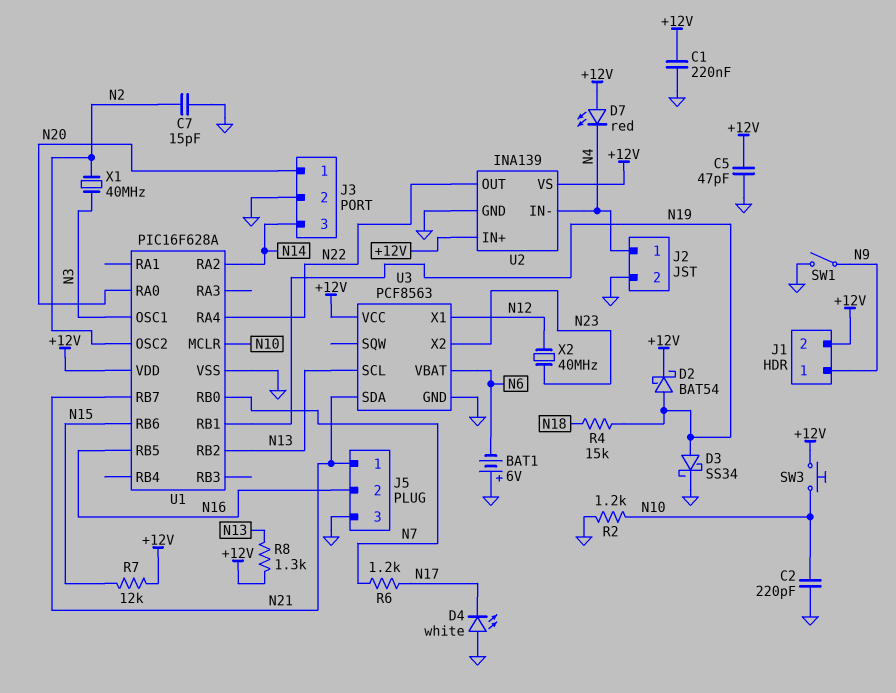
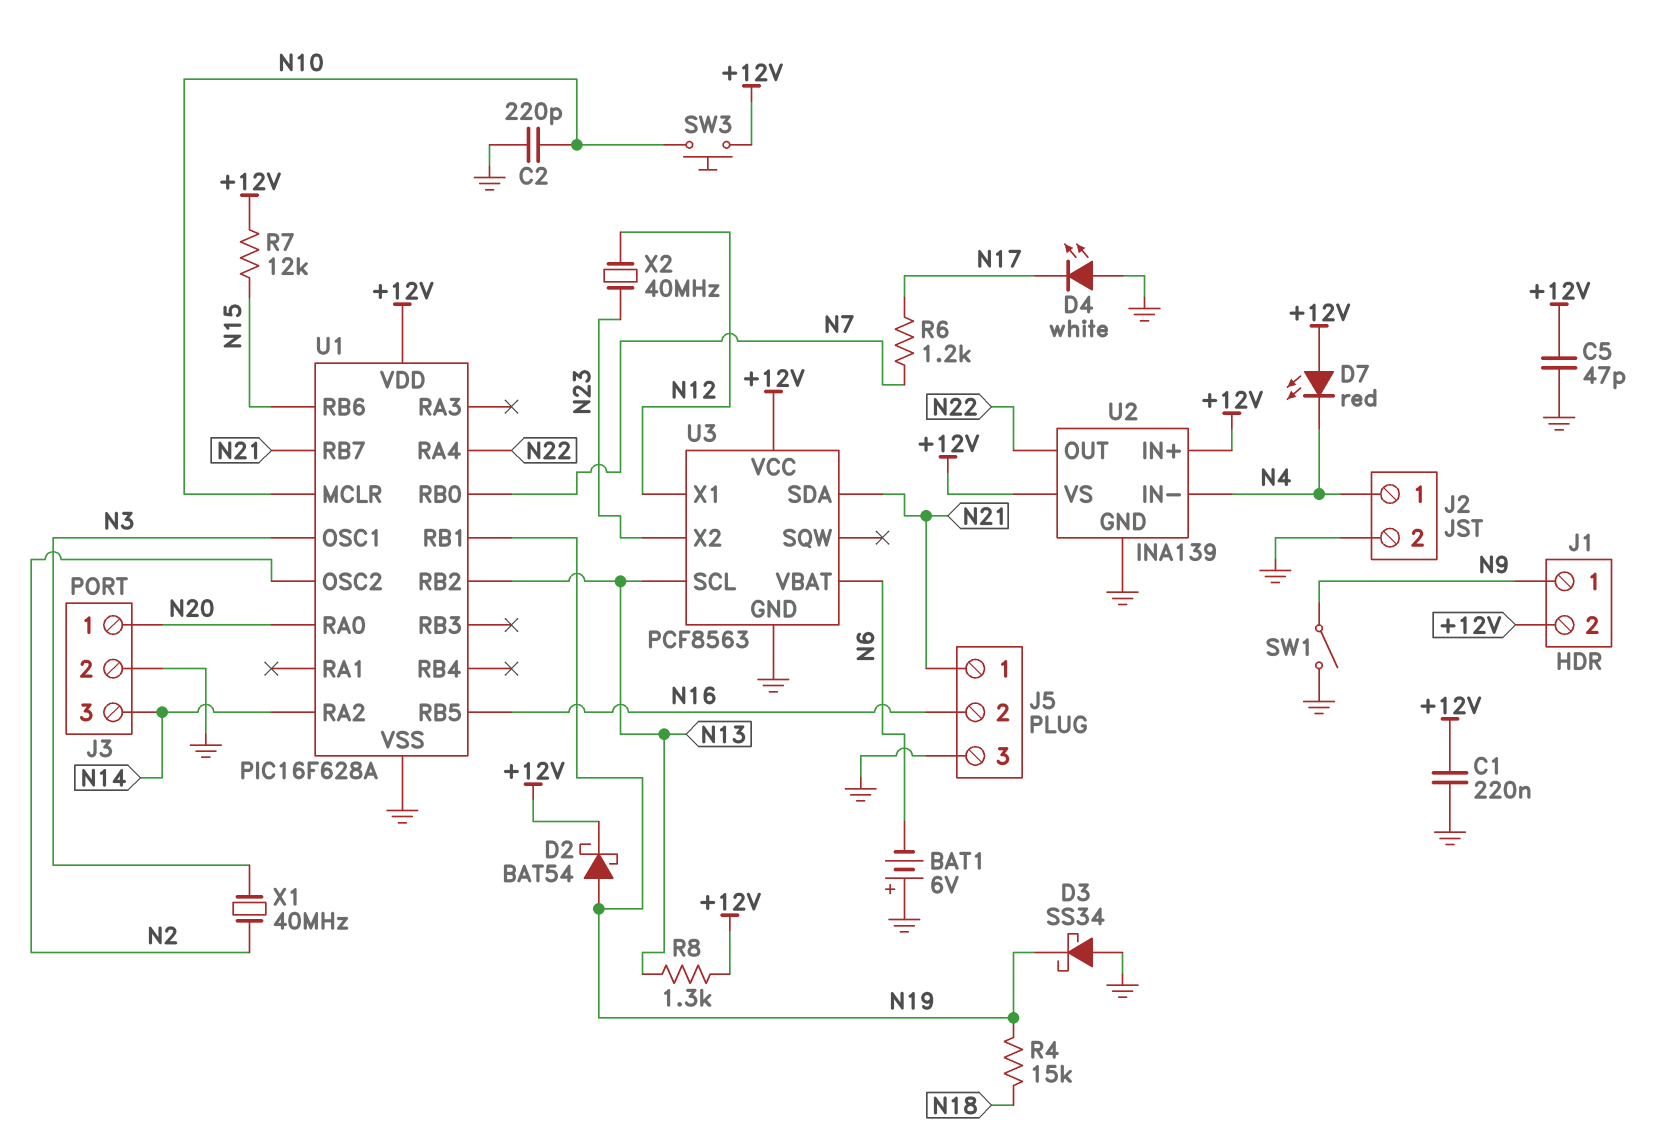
C7: 15pF (GND, N2) -> none
D3: schottky SS34 (A N19, K GND) -> schottky SS34 (A GND, K N19)
R2: 1.2k (GND, N10) -> none

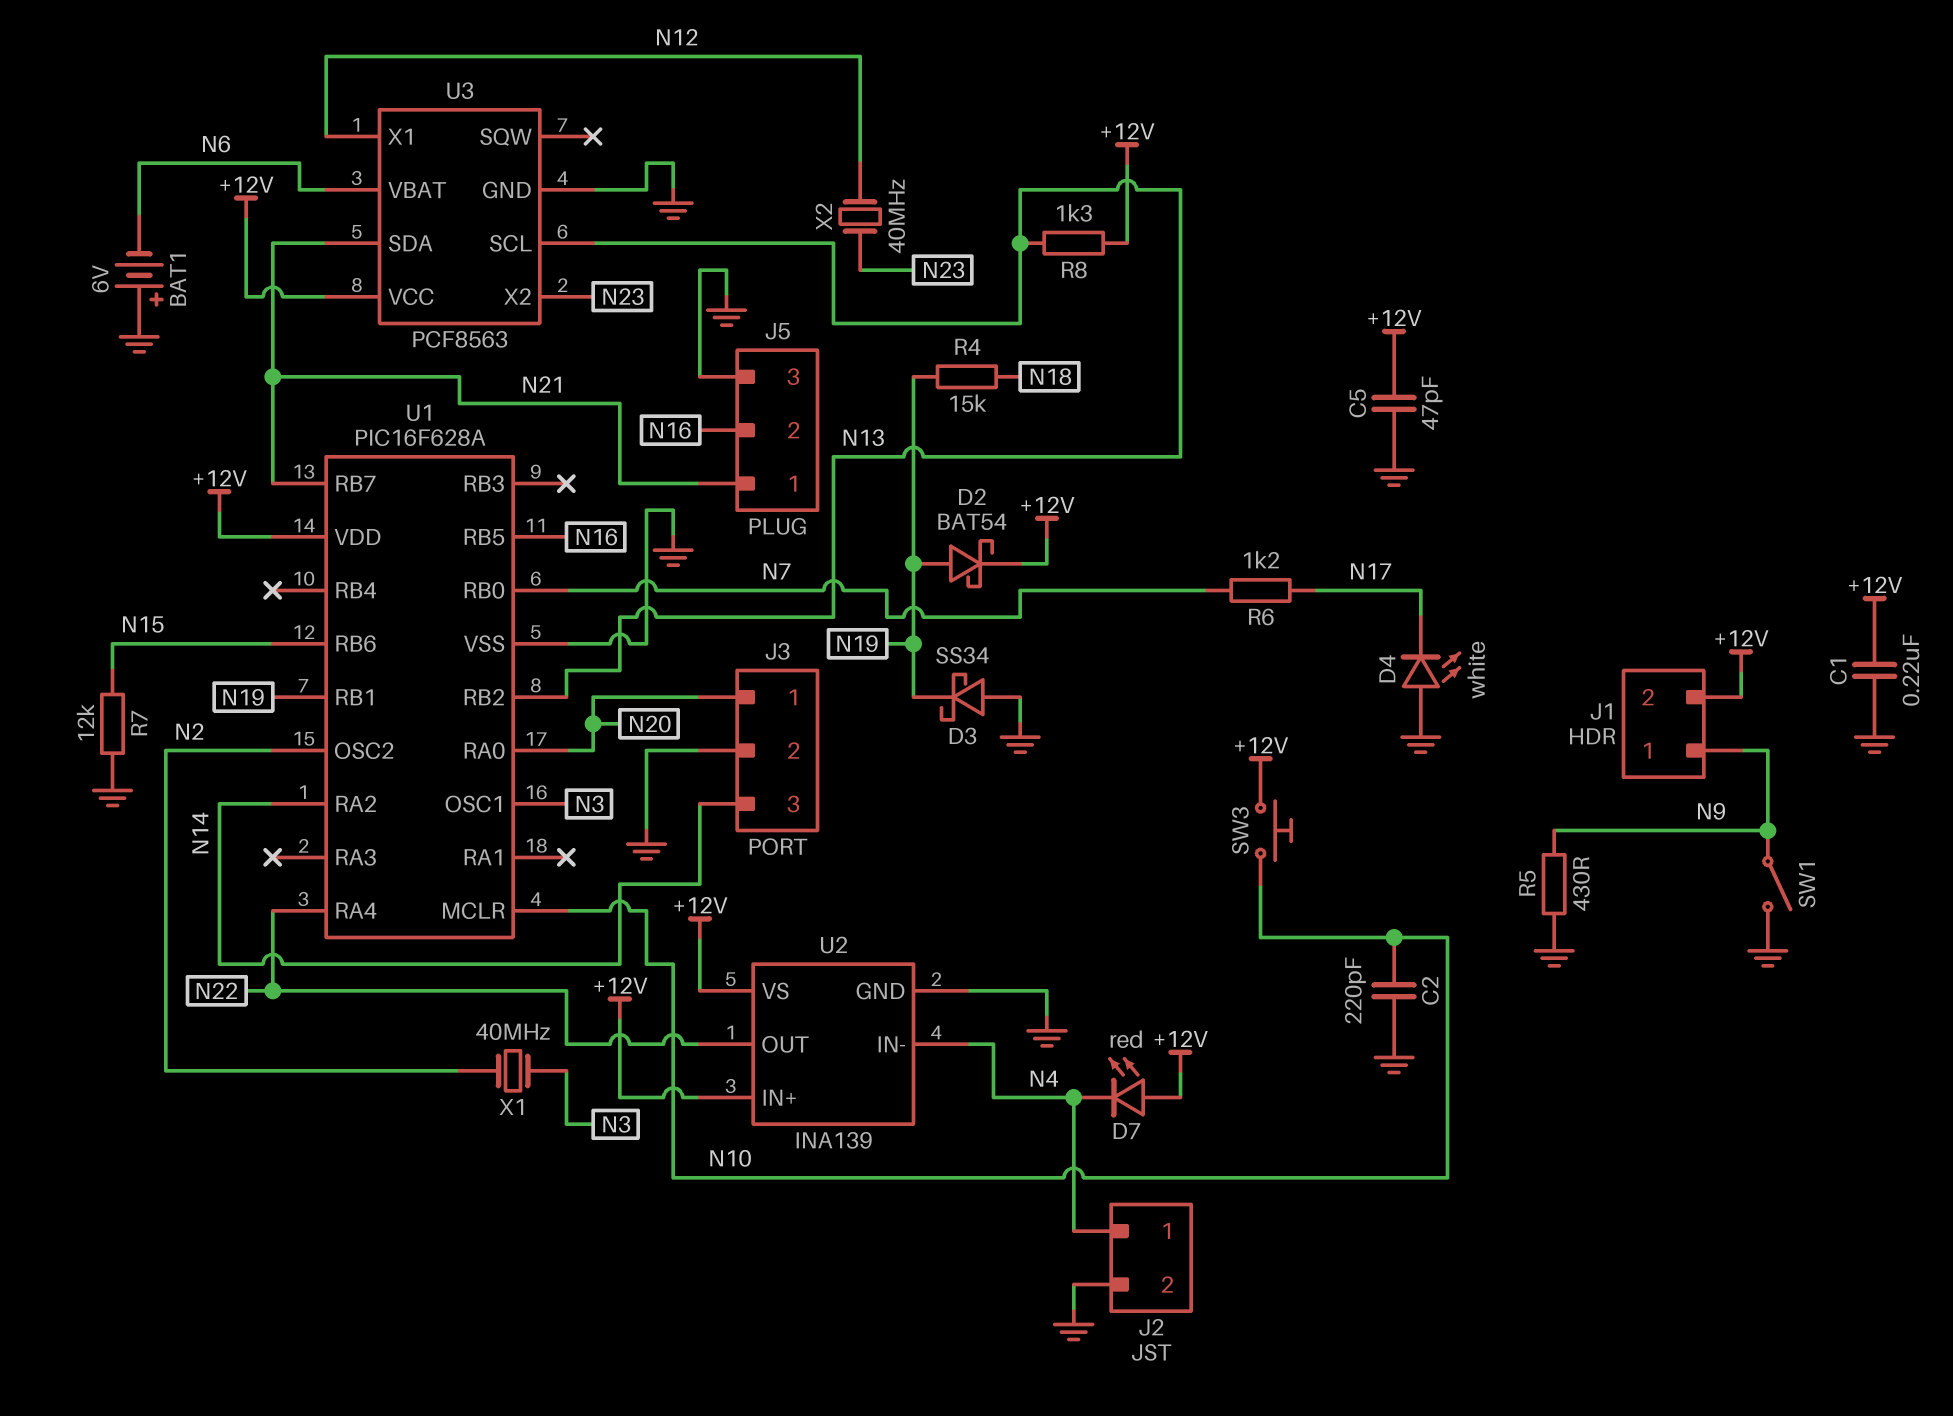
R5: none -> 430 (GND, N9)
R7: 12k (+12V, N15) -> 12k (GND, N15)

